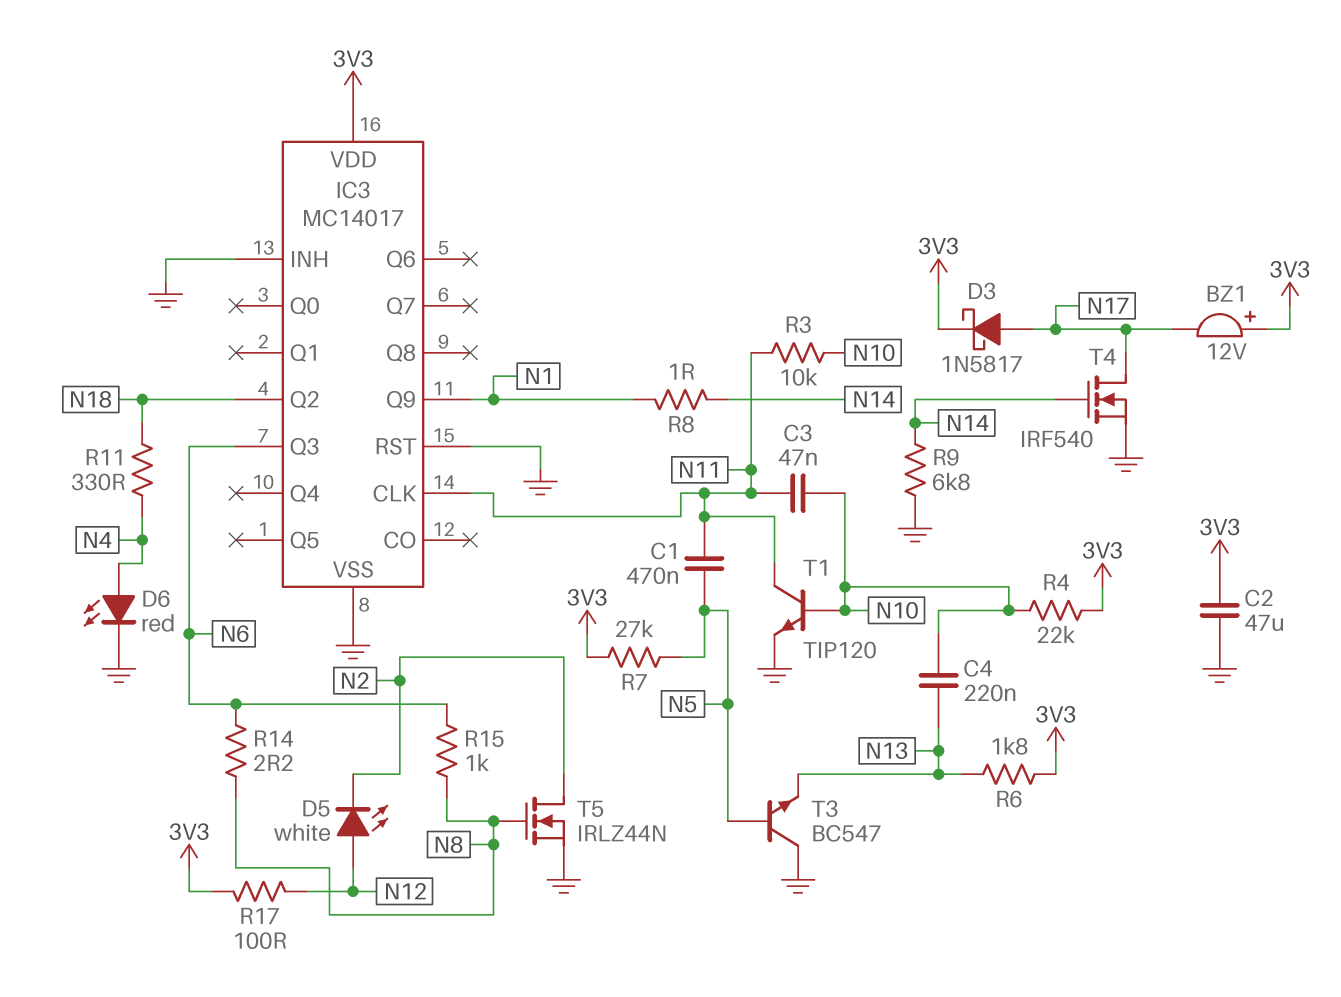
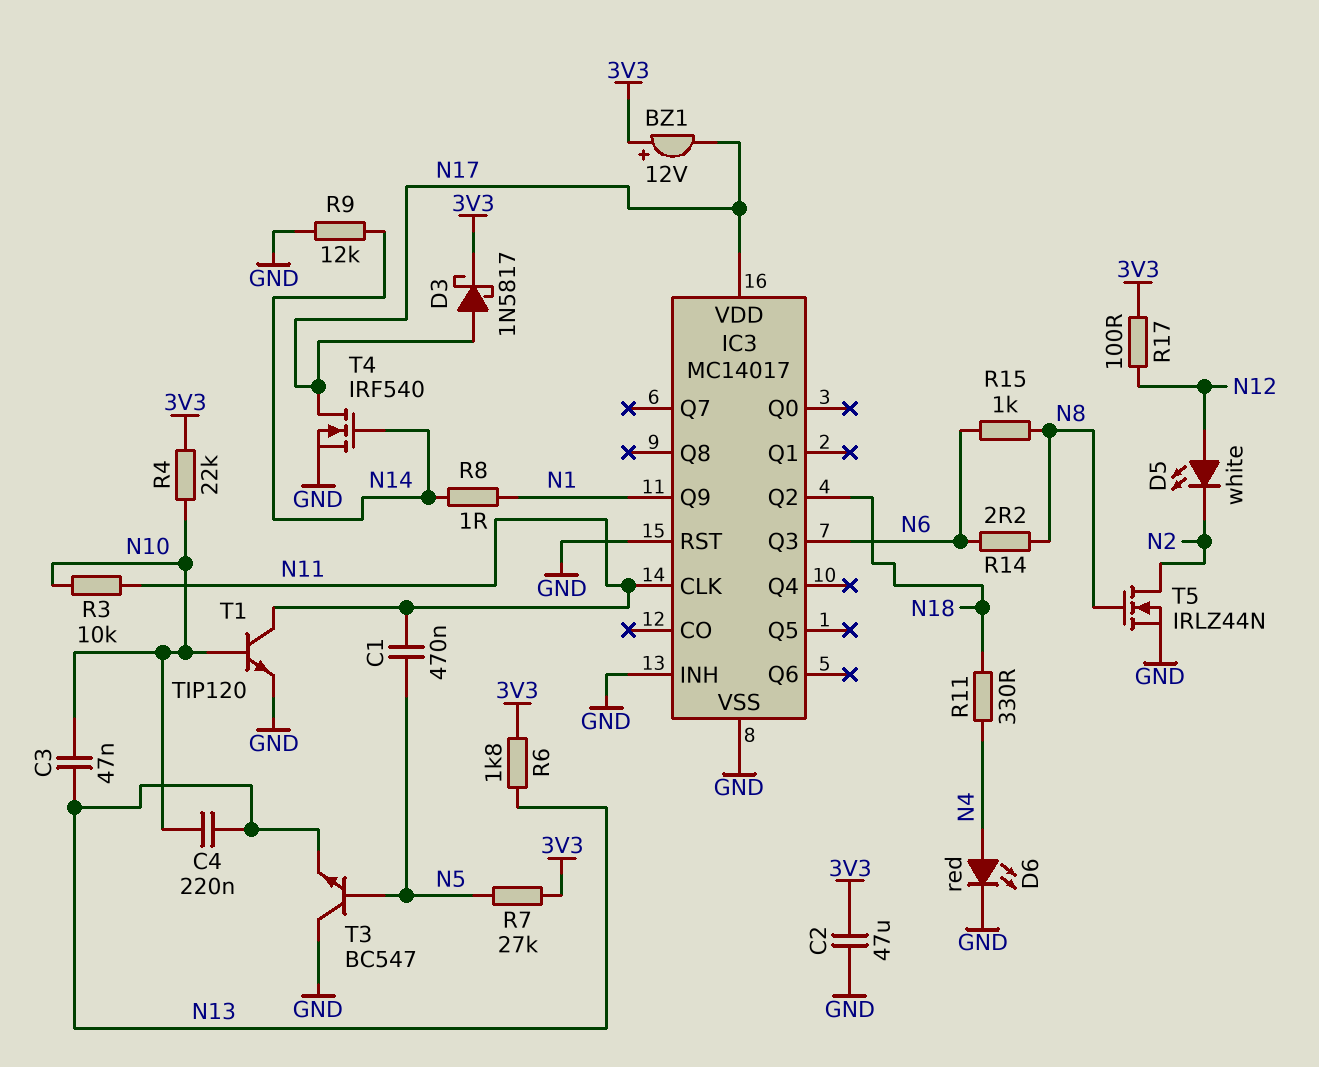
C3: 47nF (N10, N11) -> 47nF (N10, N13)
IC3 pin VDD: 3V3 -> N17
R9: 6.8k (GND, N14) -> 12k (GND, N14)

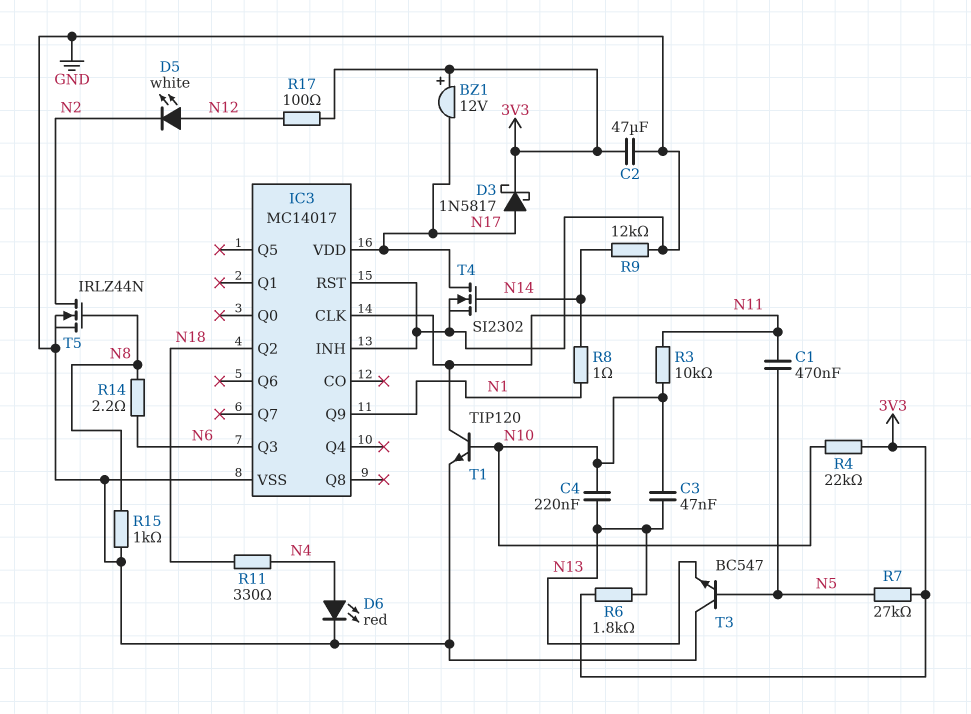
R15: 1k (N6, N8) -> 1k (GND, N8)
T4: NMOS IRF540 (G N14, D N17, S GND) -> NMOS SI2302 (G N14, D N17, S GND)

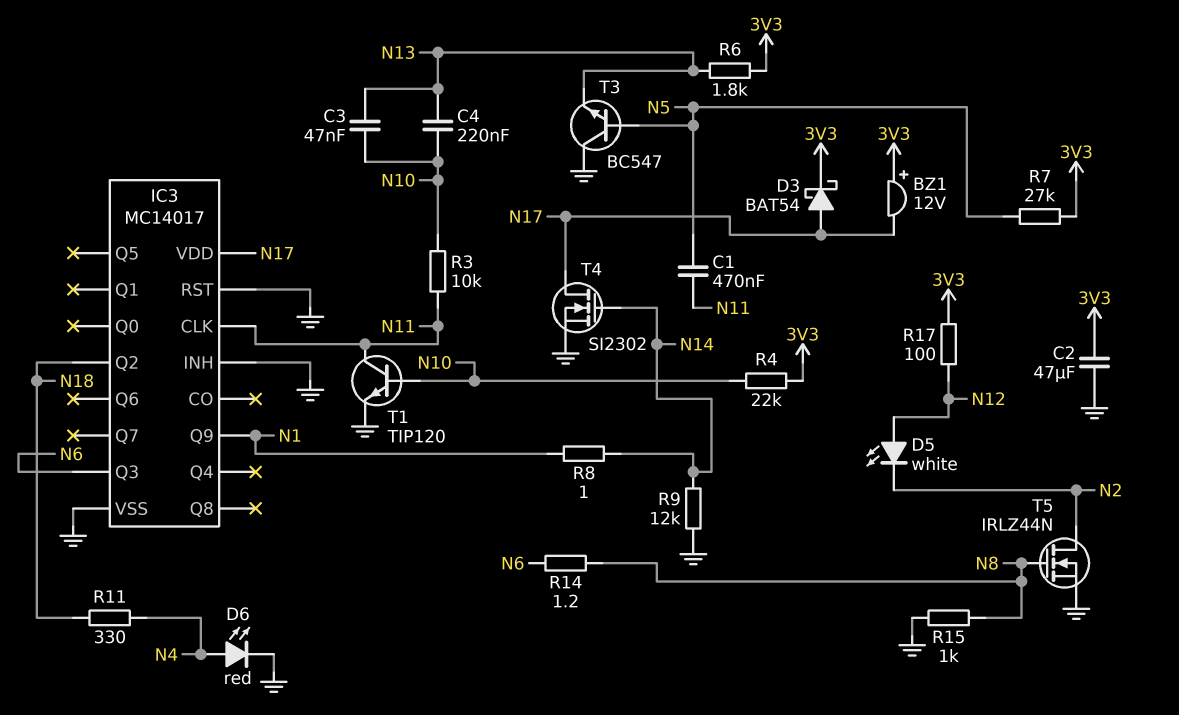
D3: schottky 1N5817 (A N17, K 3V3) -> schottky BAT54 (A N17, K 3V3)
R14: 2.2 (N6, N8) -> 1.2 (N6, N8)

